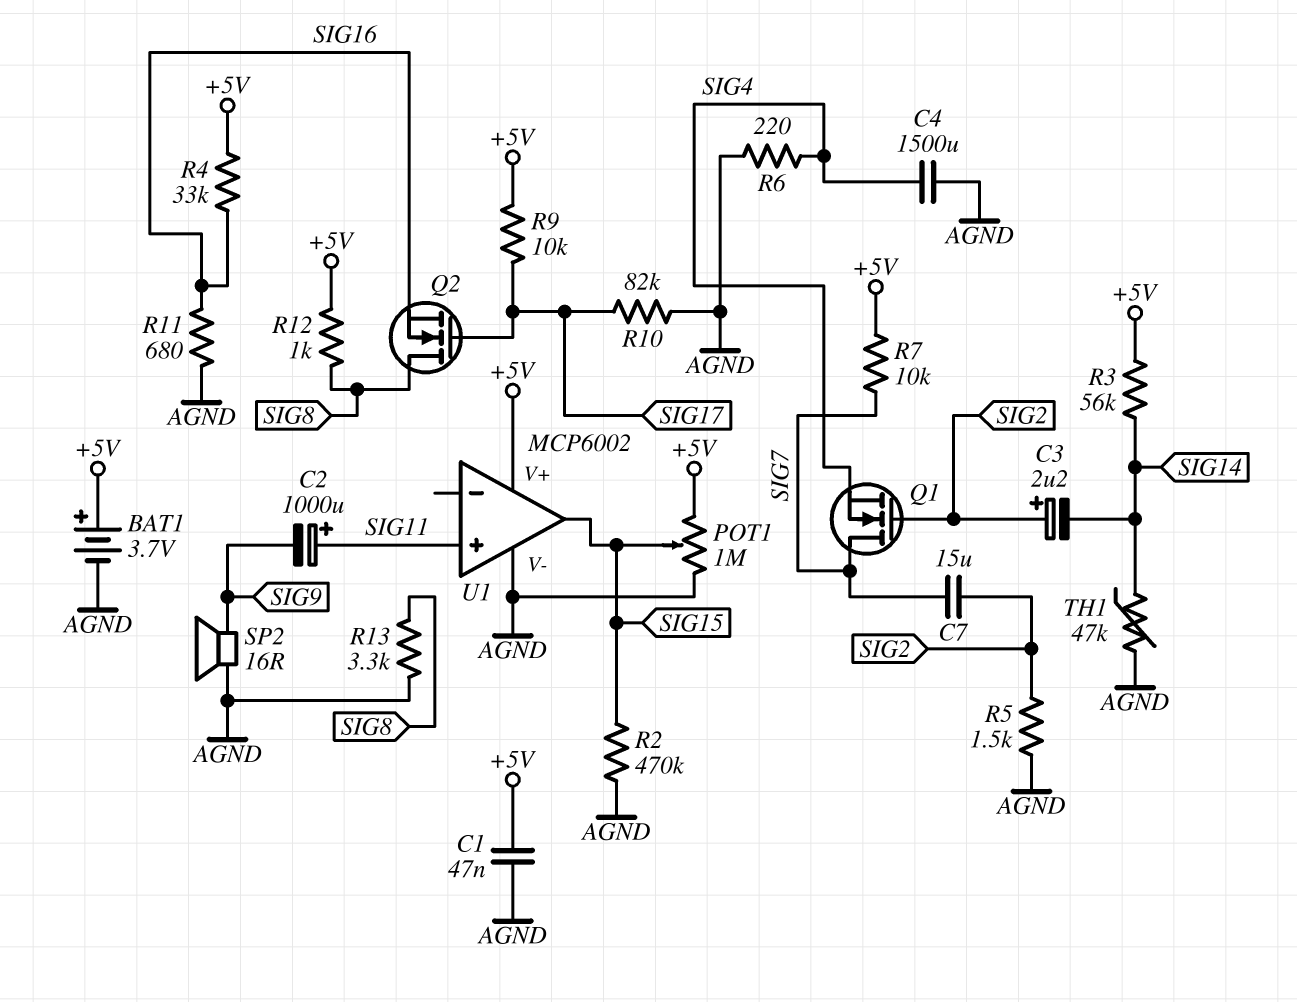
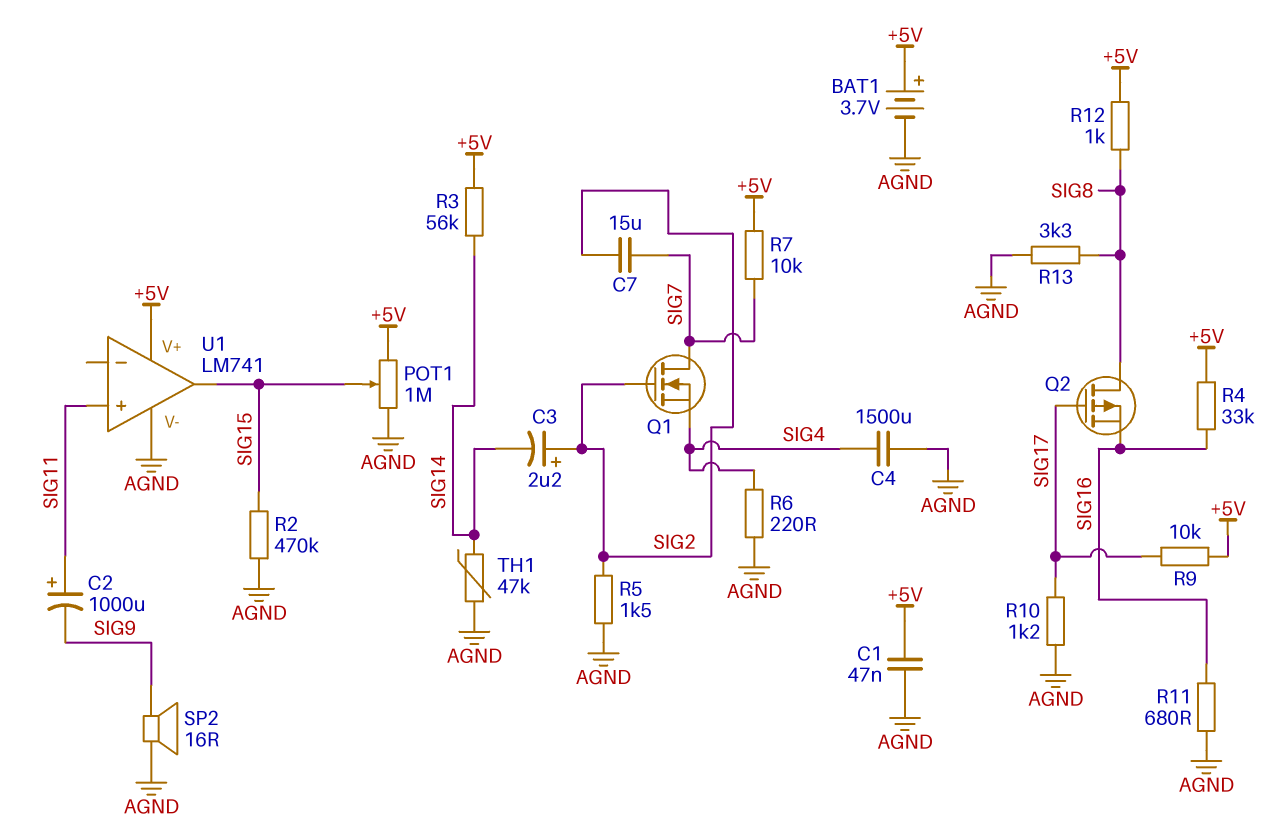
Q2: NMOS (G SIG17, D SIG8, S SIG16) -> PMOS (G SIG17, D SIG8, S SIG16)
R10: 82k (AGND, SIG17) -> 1.2k (AGND, SIG17)
U1: MCP6002 -> LM741

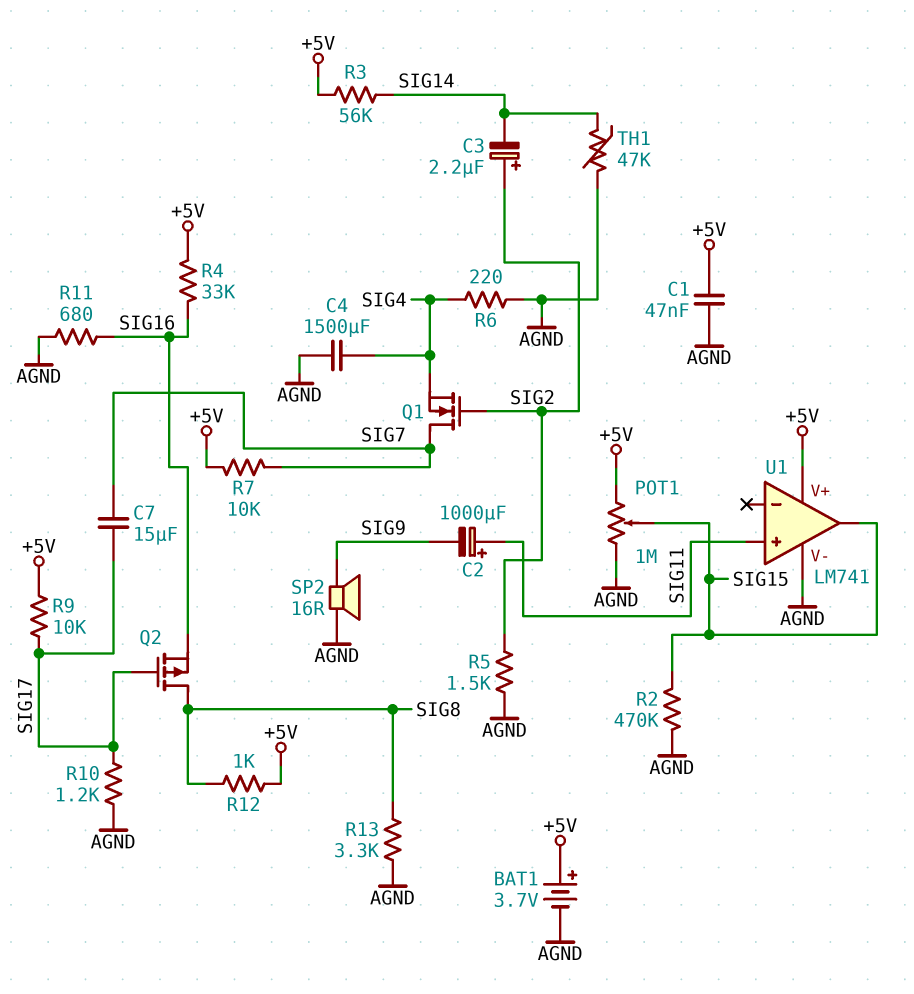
C7: 15uF (SIG2, SIG7) -> 15uF (SIG7, SIG17)

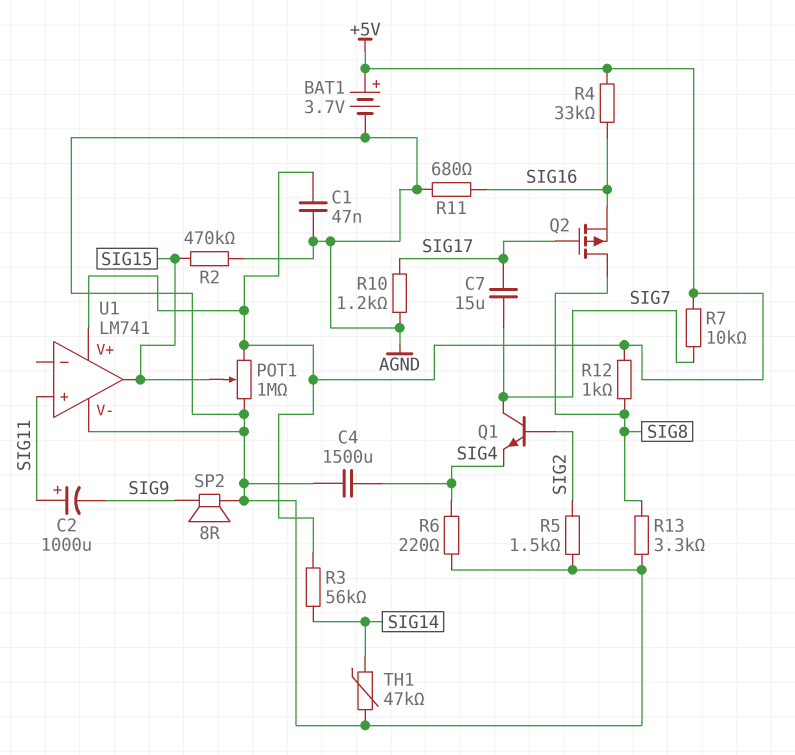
C3: 2.2uF (plus SIG2, minus SIG14) -> none
Q1: NMOS (G SIG2, D SIG7, S SIG4) -> NPN (B SIG2, C SIG7, E SIG4)
R9: 10k (+5V, SIG17) -> none
SP2: speaker 16R (AGND, SIG9) -> speaker 8R (AGND, SIG9)

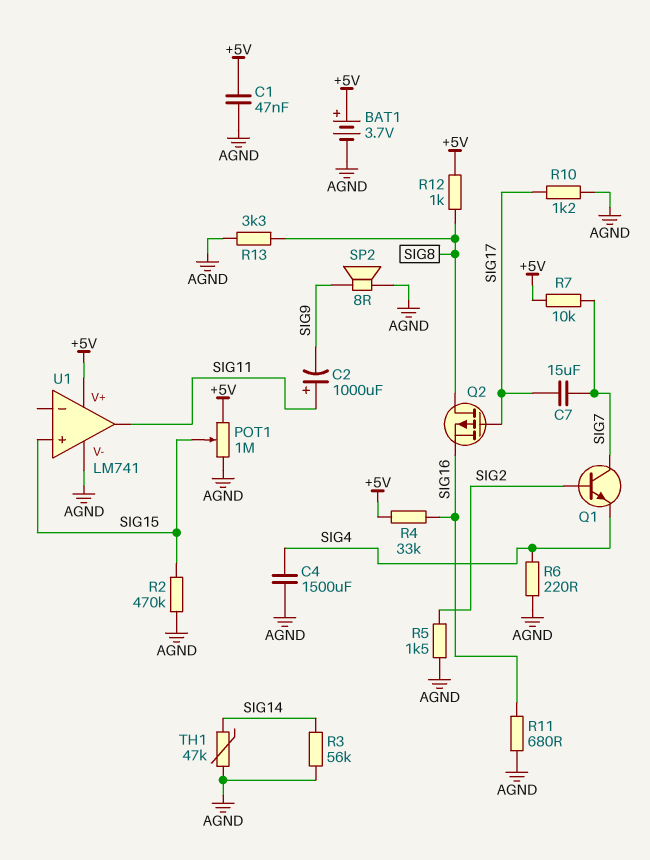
R3: 56k (+5V, SIG14) -> 56k (AGND, SIG14)
U1 pin in+: SIG11 -> SIG15
U1 pin out: SIG15 -> SIG11

